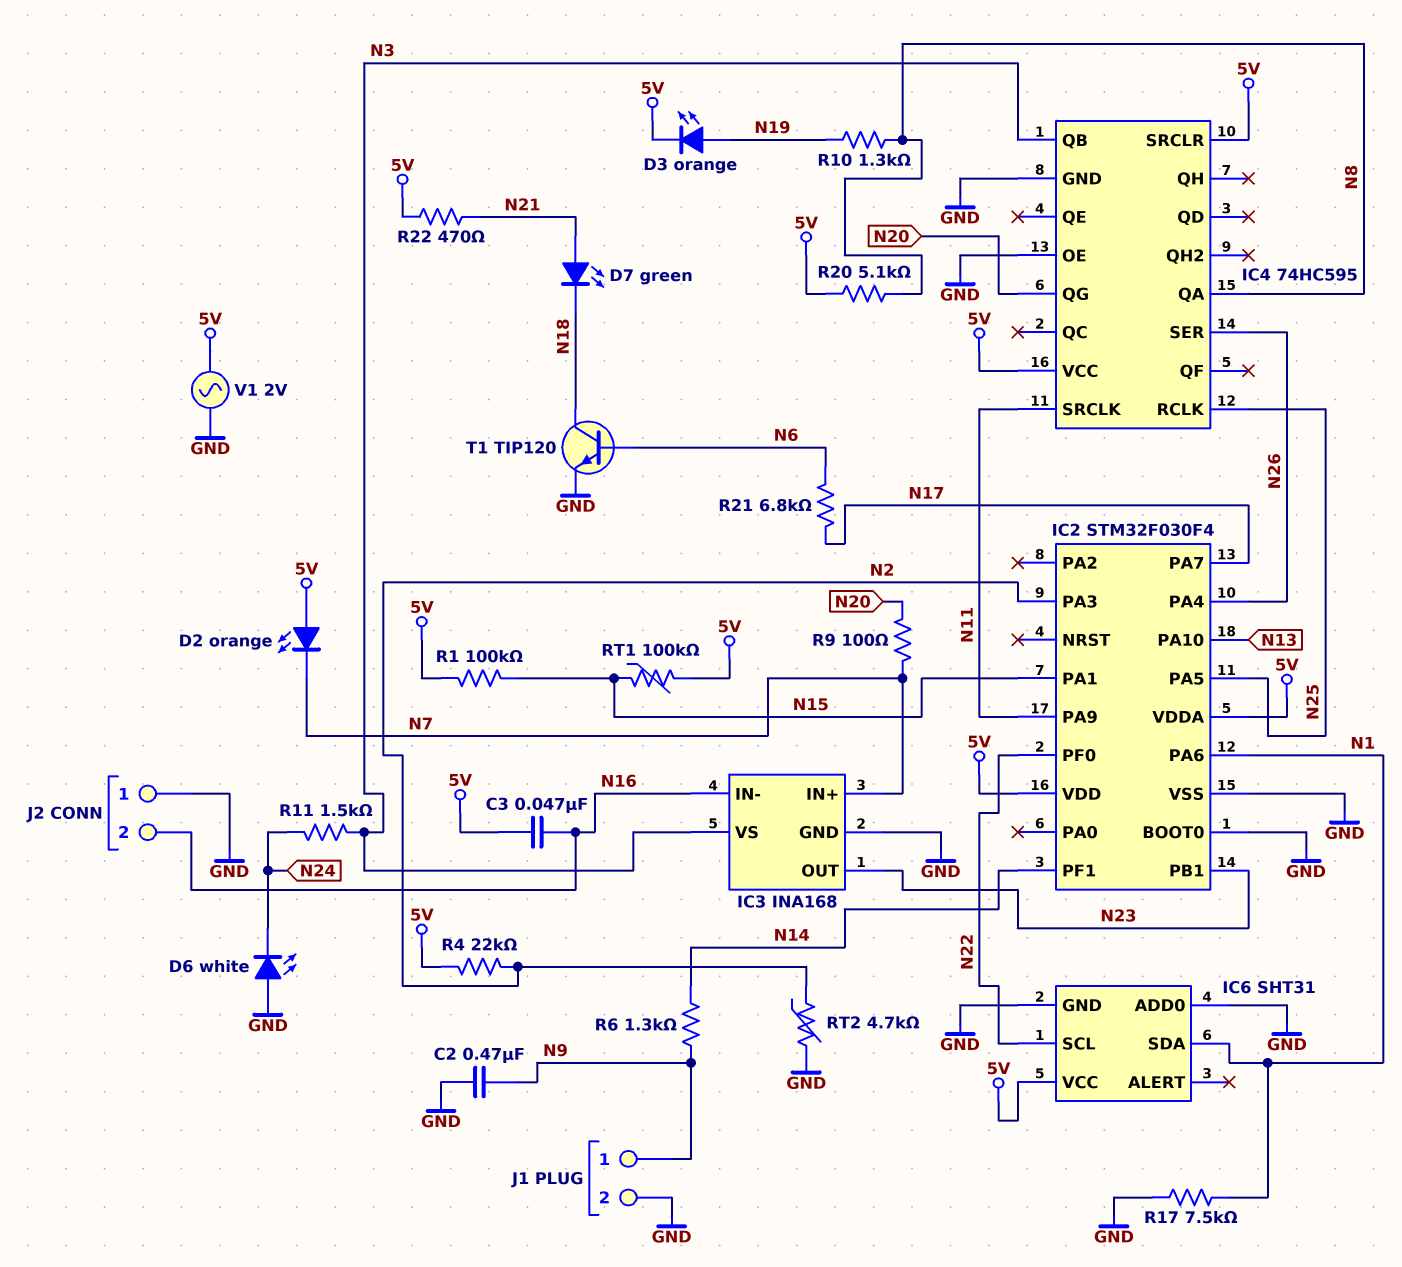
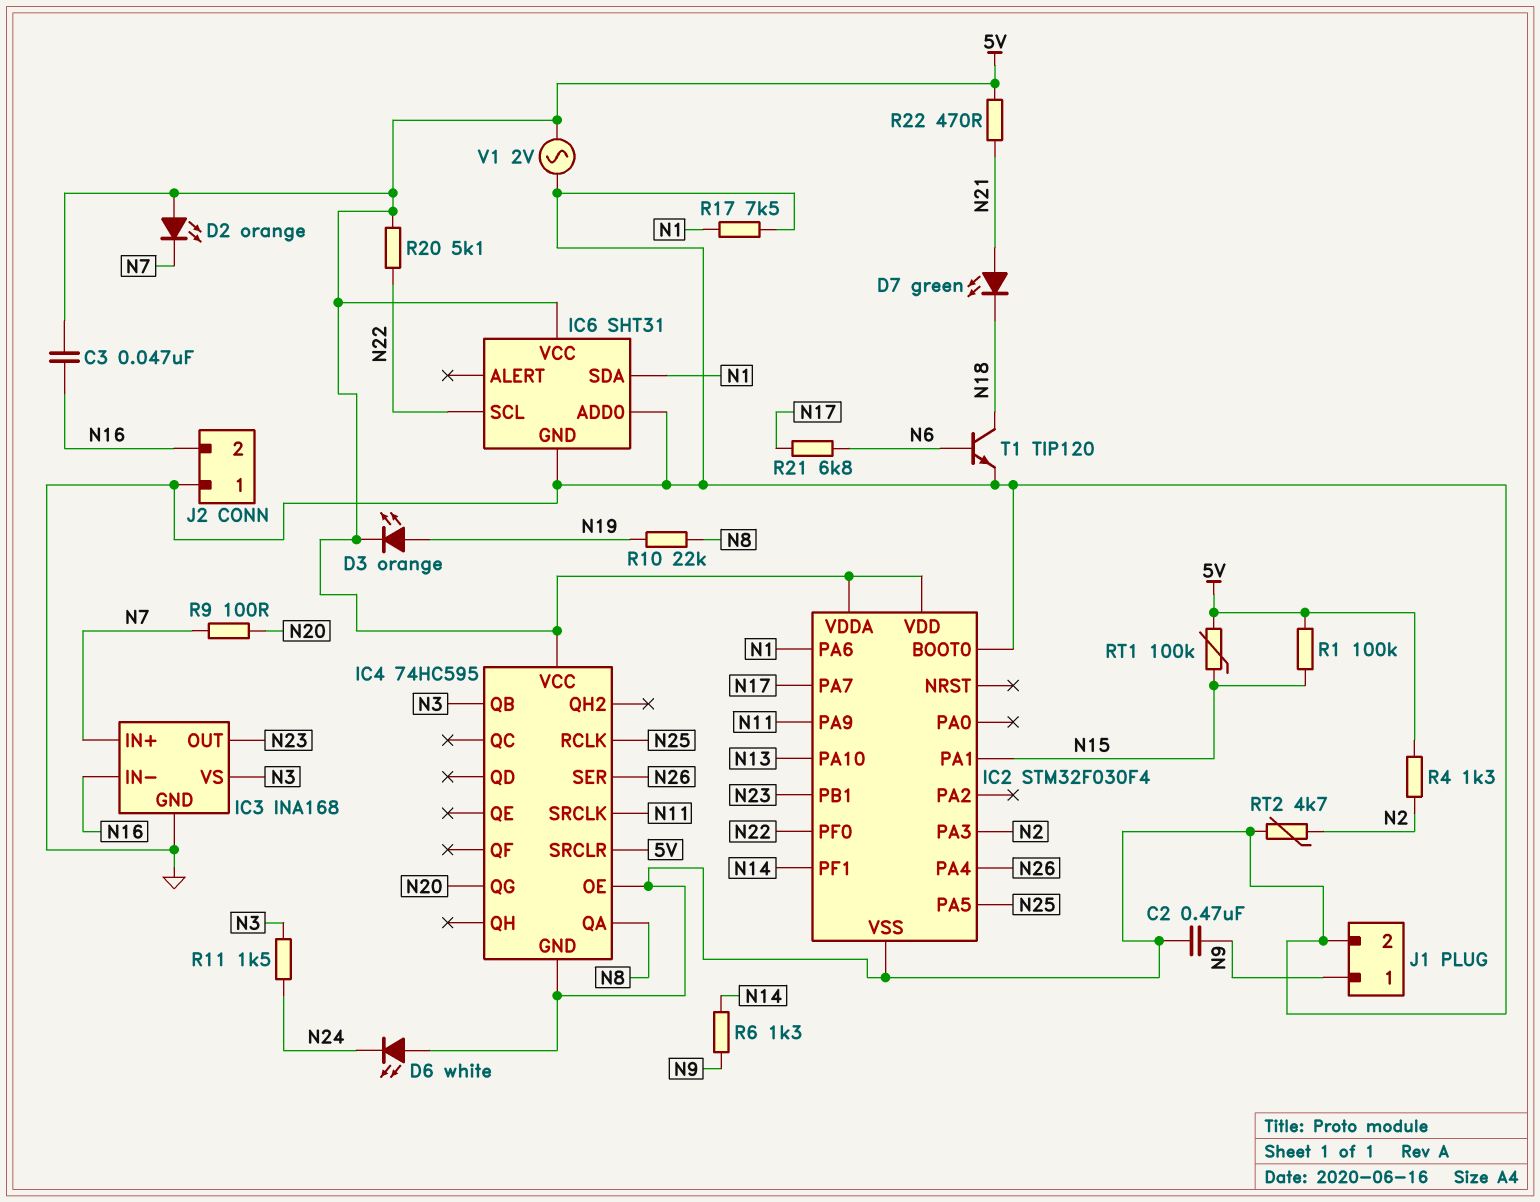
R4: 22k (5V, N2) -> 1.3k (5V, N2)
R10: 1.3k (N8, N19) -> 22k (N8, N19)
R20: 5.1k (5V, N8) -> 5.1k (5V, N22)

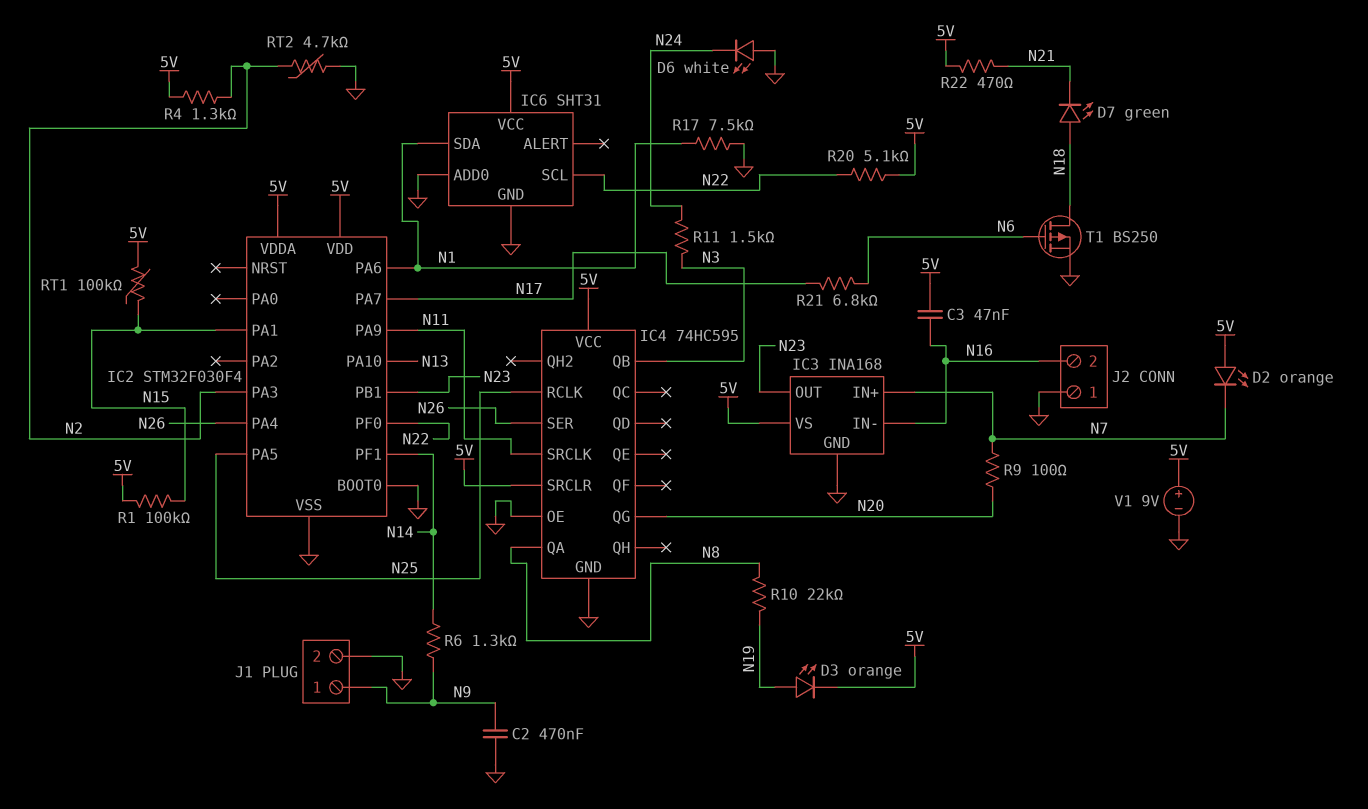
D7: LED green (A N21, K N18) -> LED green (A N18, K N21)
IC3 pin VS: N3 -> 5V
T1: NPN TIP120 (B N6, C N18, E GND) -> PMOS BS250 (G N6, D N18, S GND)
V1: AC 2V (5V, GND) -> 9V (plus 5V, minus GND)

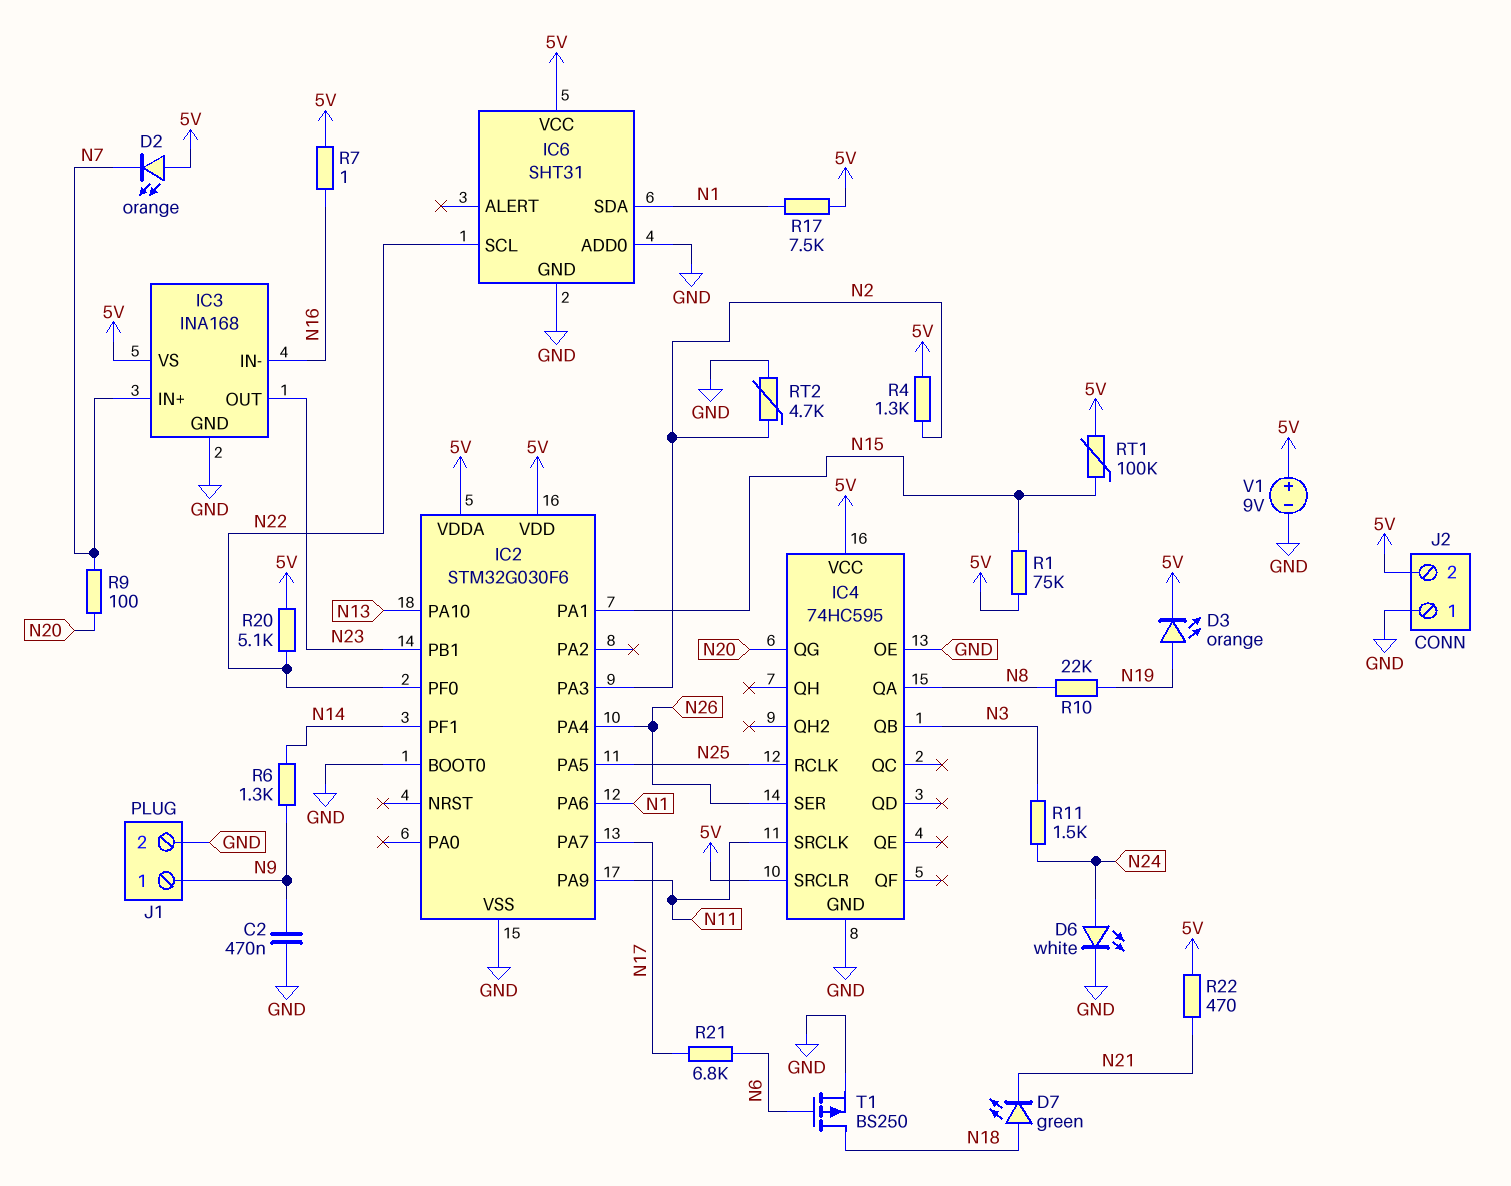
C3: 47nF (5V, N16) -> none
D6: LED white (A GND, K N24) -> LED white (A N24, K GND)
IC2: STM32F030F4 -> STM32G030F6
J2 pin 2: N16 -> 5V
R1: 100k (5V, N15) -> 75k (5V, N15)
R7: none -> 1 (5V, N16)
R17: 7.5k (GND, N1) -> 7.5k (5V, N1)

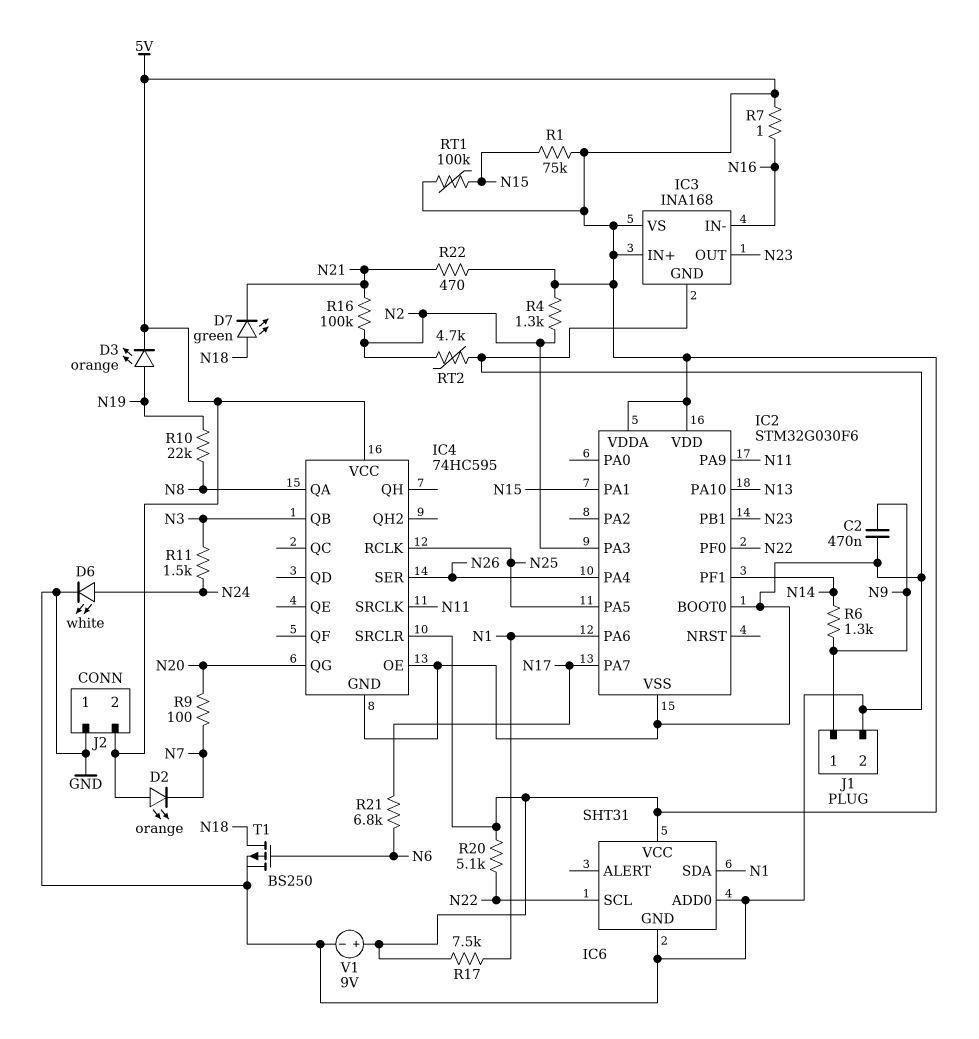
IC3 pin IN+: N7 -> 5V
R16: none -> 100k (N2, N21)

